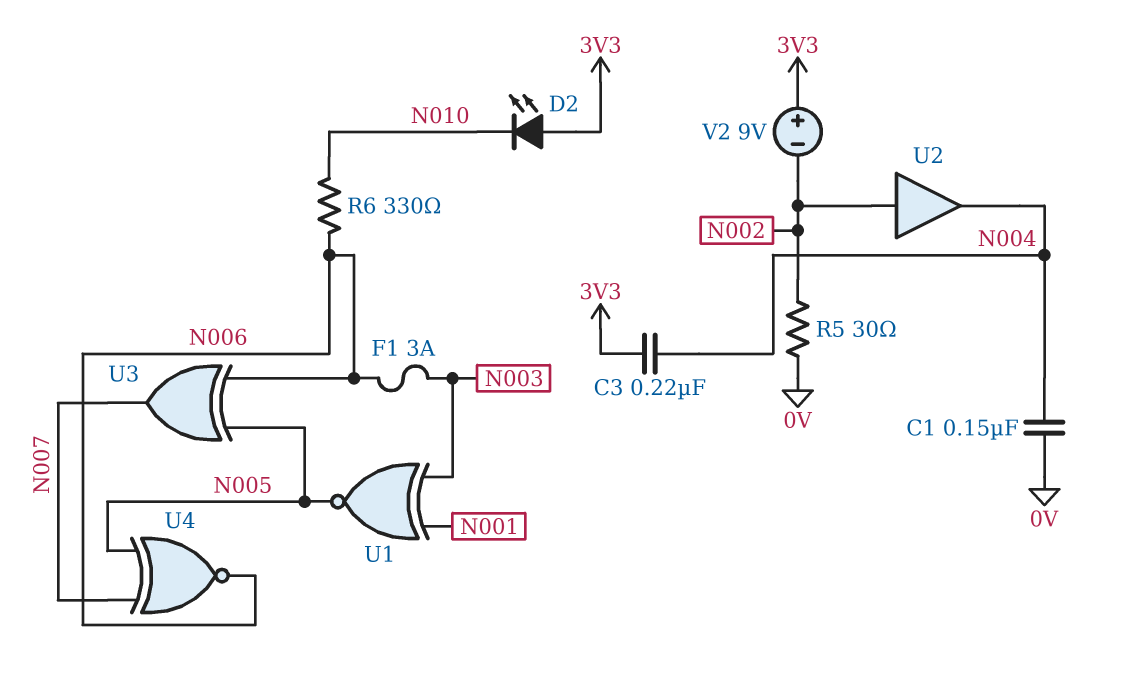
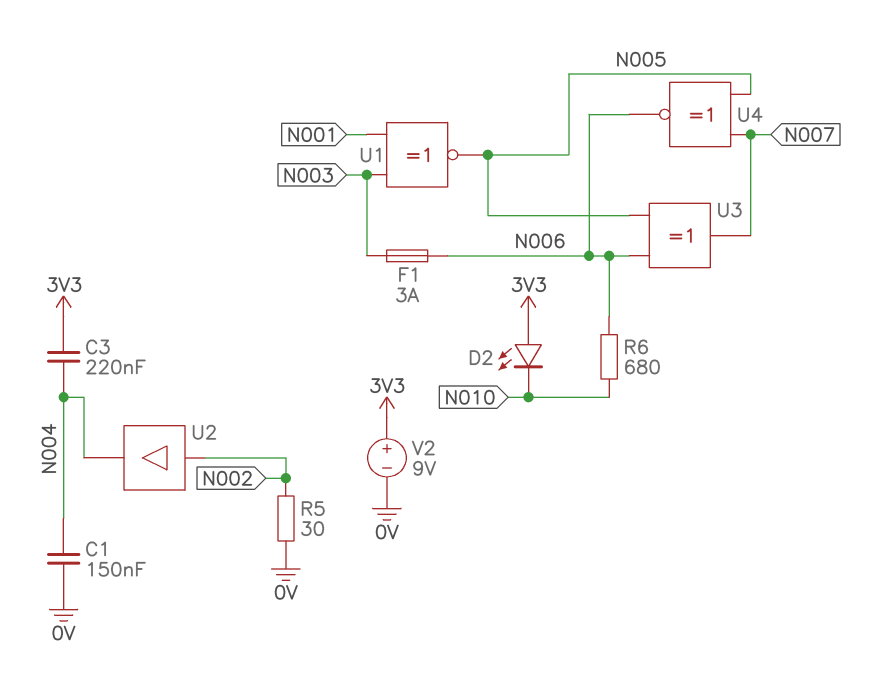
R6: 330 (N006, N010) -> 680 (N006, N010)
V2: 9V (plus 3V3, minus N002) -> 9V (plus 3V3, minus 0V)

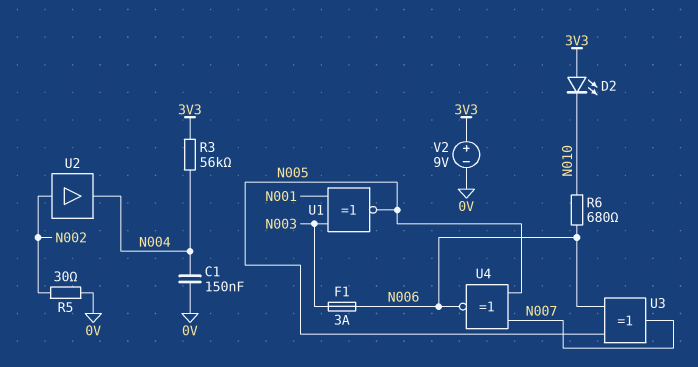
C3: 220nF (3V3, N004) -> none
R3: none -> 56k (3V3, N004)

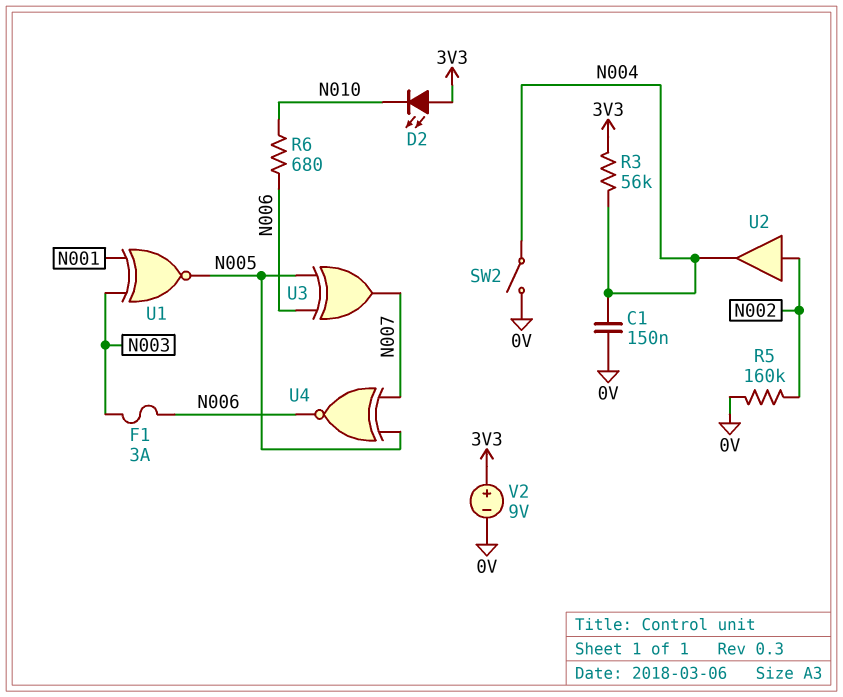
R5: 30 (0V, N002) -> 160k (0V, N002)
SW2: none -> switch (0V, N004)

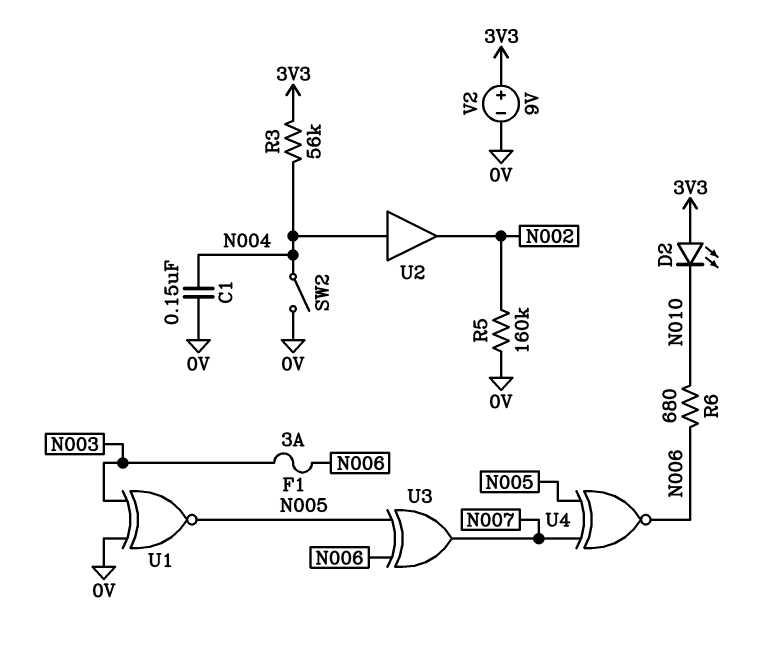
U1: XNOR (in N001, in N003, out N005) -> XNOR (in 0V, in N003, out N005)
U2: buffer (in N002, out N004) -> buffer (in N004, out N002)

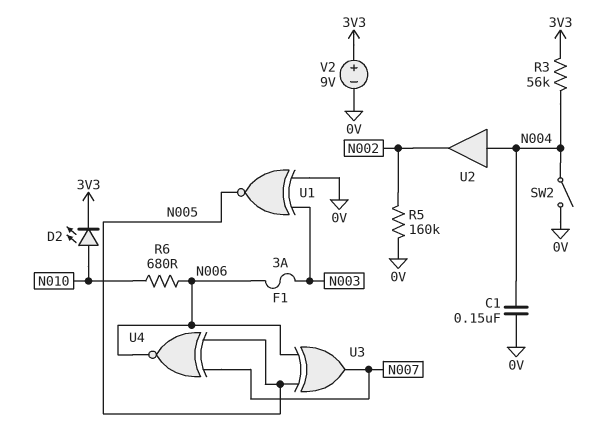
D2: LED (A 3V3, K N010) -> LED (A N010, K 3V3)

